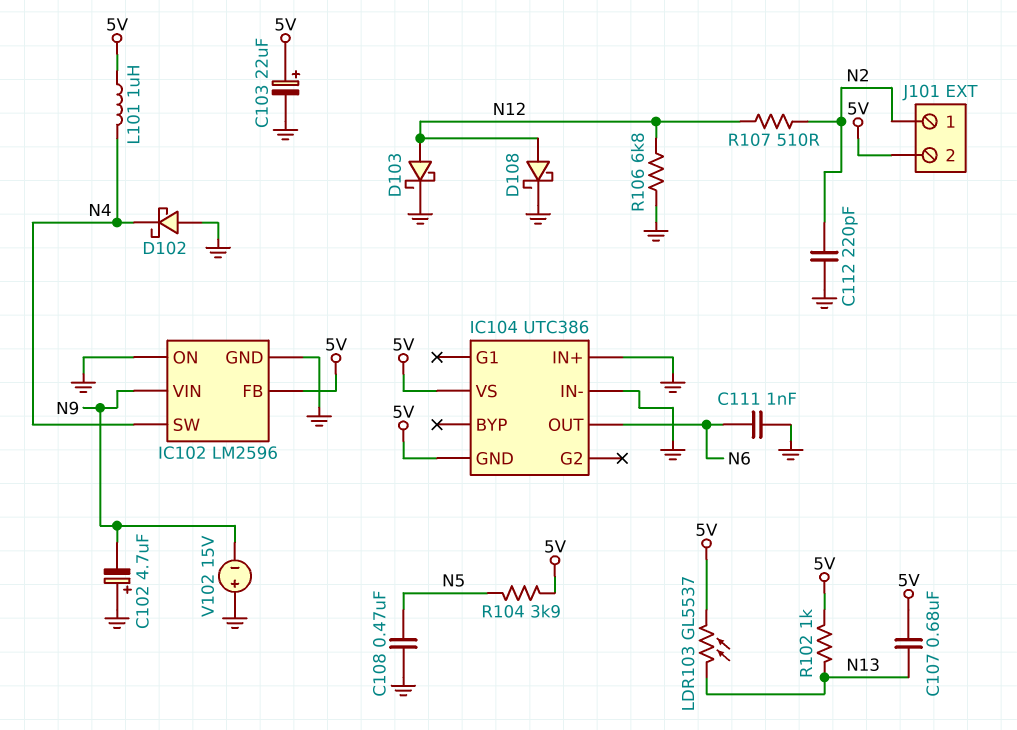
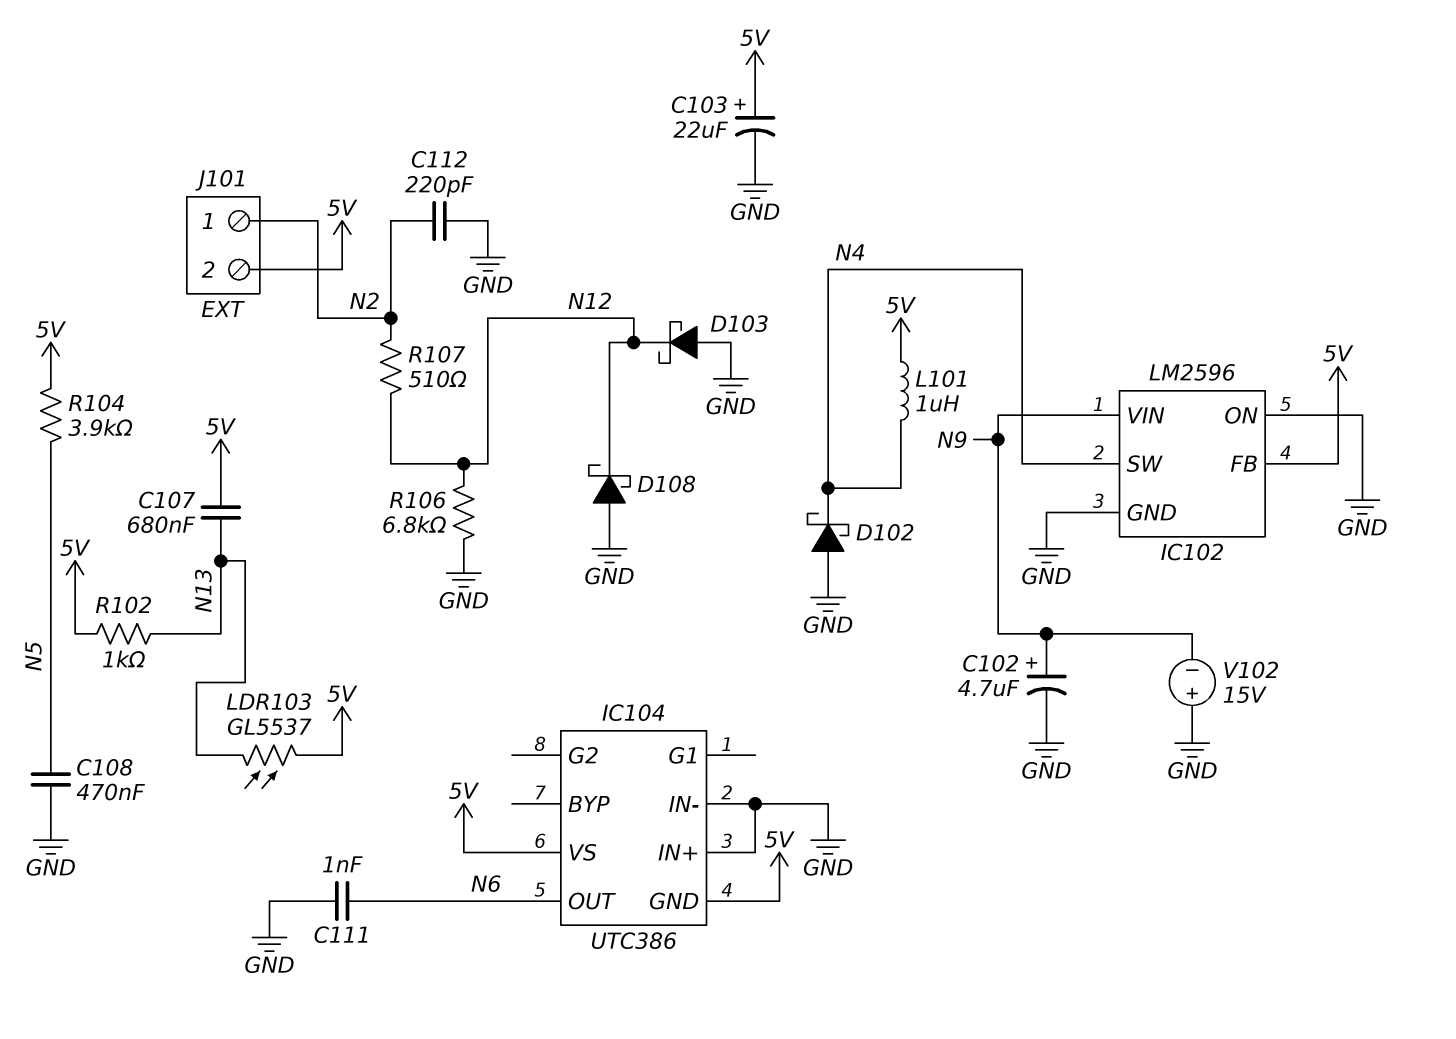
C102: 4.7uF (plus GND, minus N9) -> 4.7uF (plus N9, minus GND)
D103: schottky (A N12, K GND) -> schottky (A GND, K N12)
D108: schottky (A N12, K GND) -> schottky (A GND, K N12)

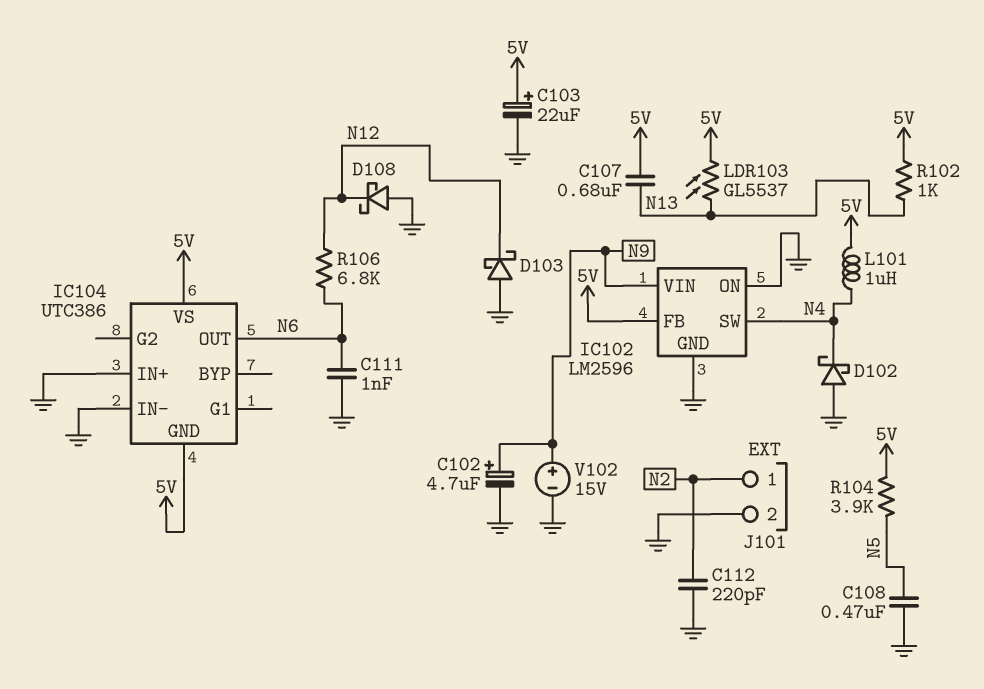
J101 pin 2: 5V -> GND
R106: 6.8k (GND, N12) -> 6.8k (N6, N12)
R107: 510 (N2, N12) -> none
V102: 15V (plus GND, minus N9) -> 15V (plus N9, minus GND)

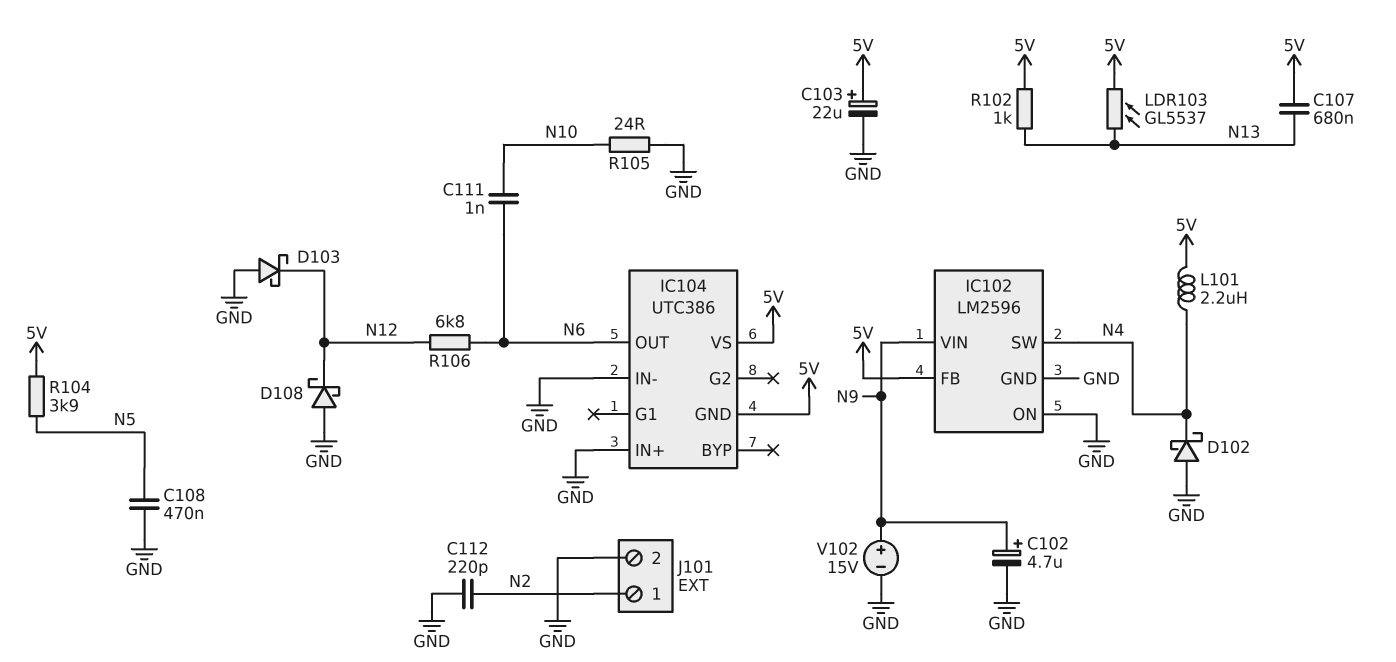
C111: 1nF (GND, N6) -> 1nF (N6, N10)
L101: 1uH (5V, N4) -> 2.2uH (5V, N4)
R105: none -> 24 (GND, N10)

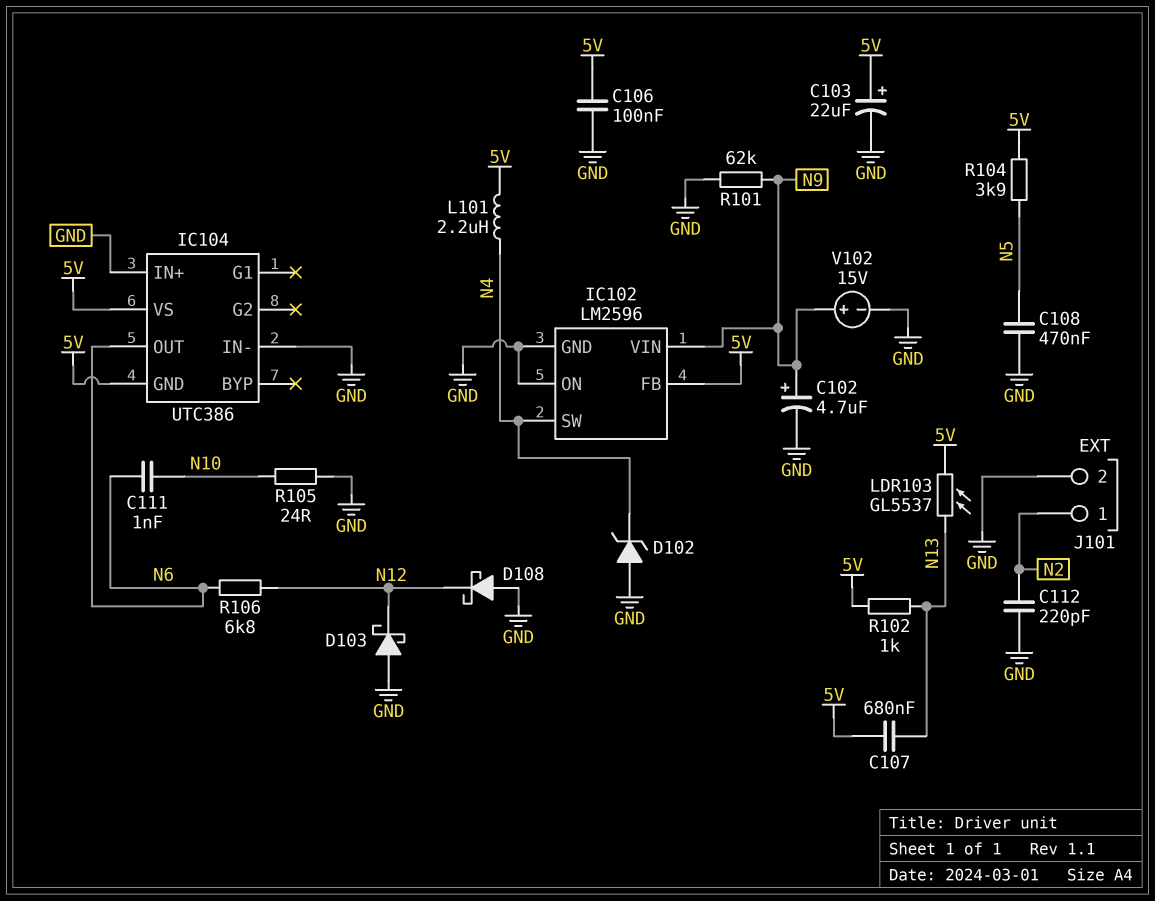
C106: none -> 100nF (5V, GND)
D102: schottky (A GND, K N4) -> zener (A GND, K N4)
R101: none -> 62k (GND, N9)

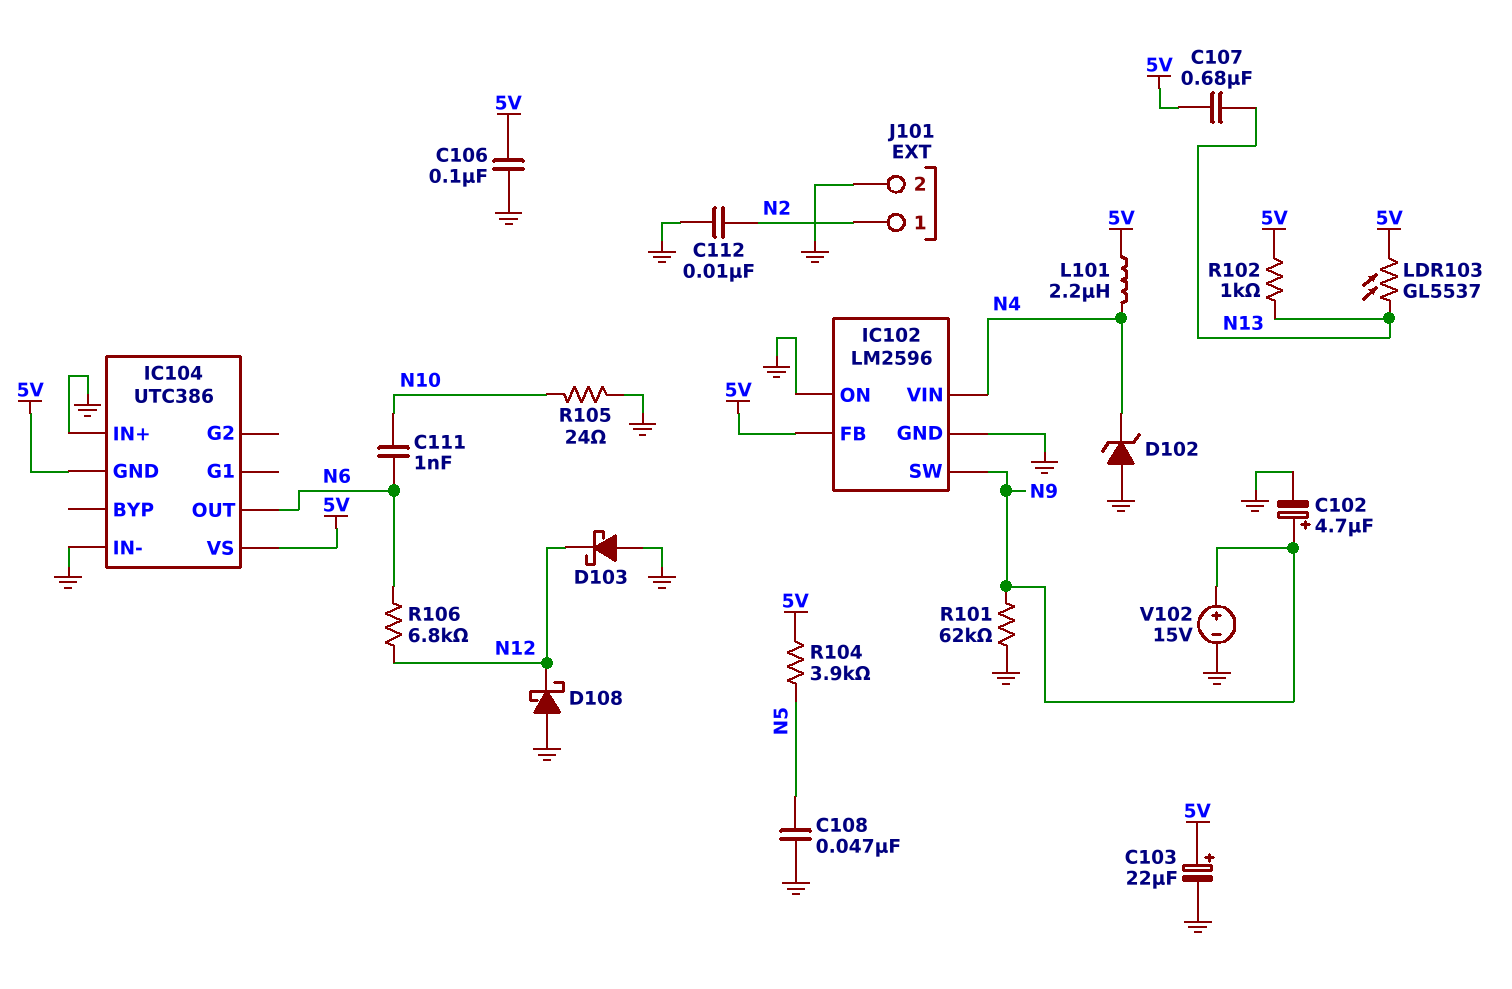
C108: 470nF (GND, N5) -> 47nF (GND, N5)
C112: 220pF (GND, N2) -> 10nF (GND, N2)
IC102 pin SW: N4 -> N9
IC102 pin VIN: N9 -> N4

